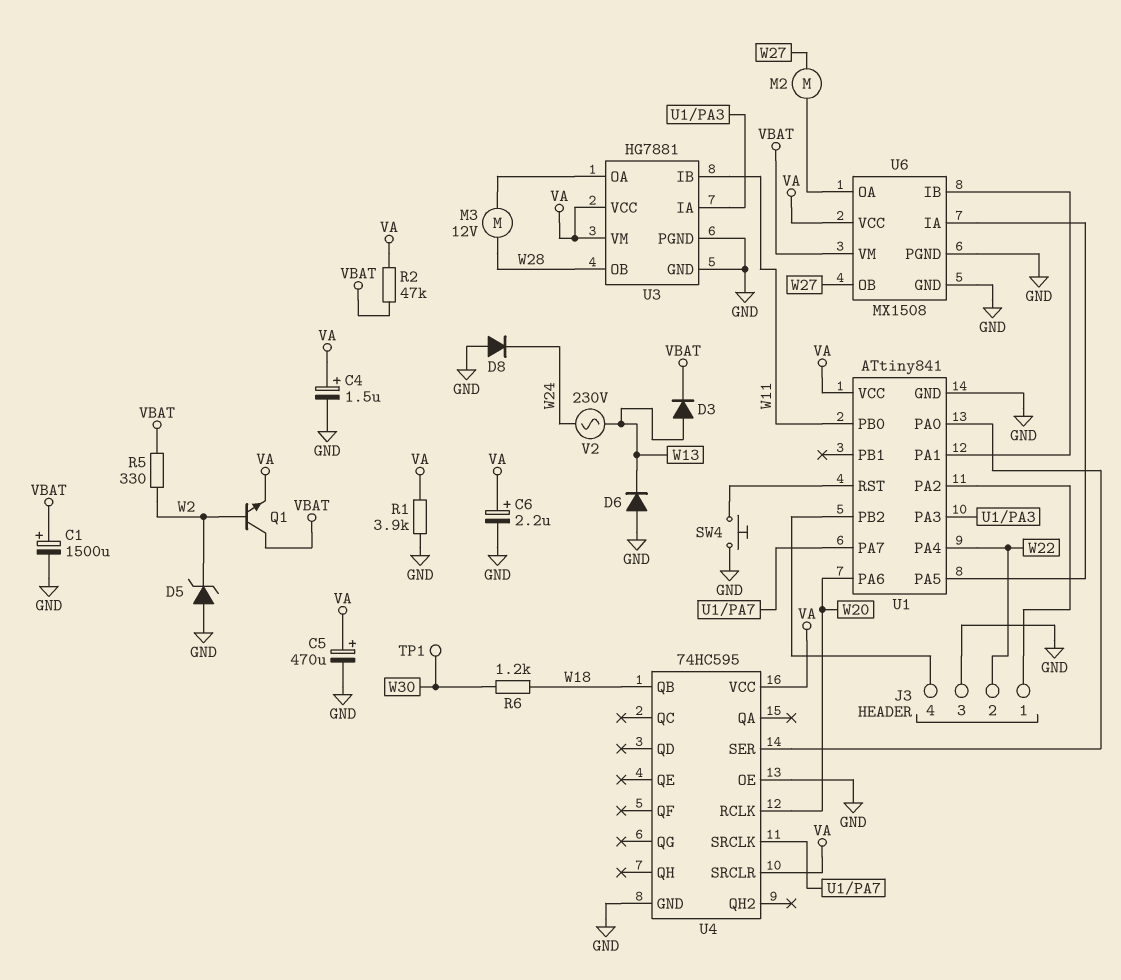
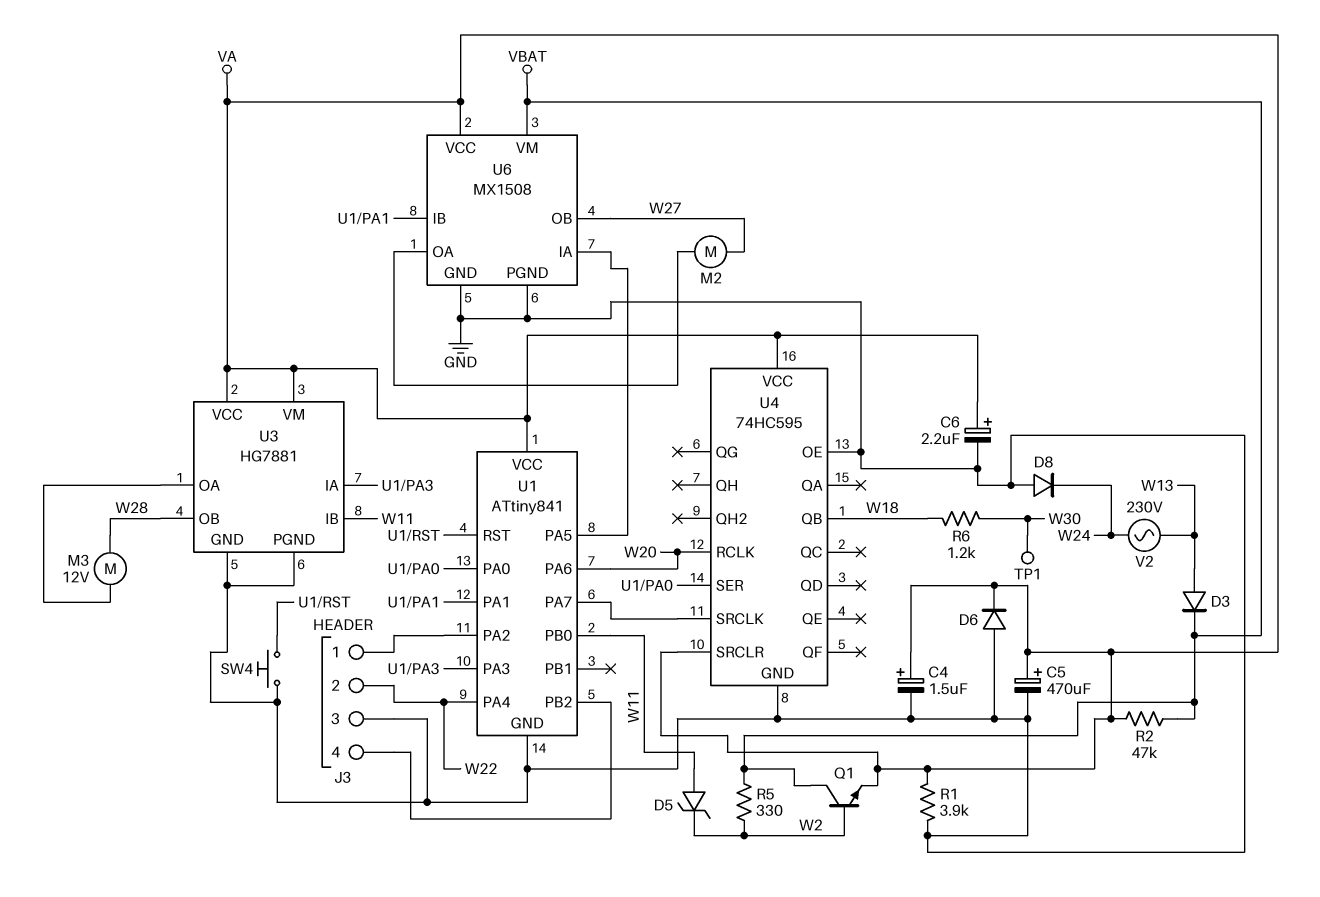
C1: 1500uF (plus VBAT, minus GND) -> none
D5: zener (A GND, K W2) -> zener (A W11, K W2)
D6: diode (A GND, K W13) -> diode (A GND, K VA)

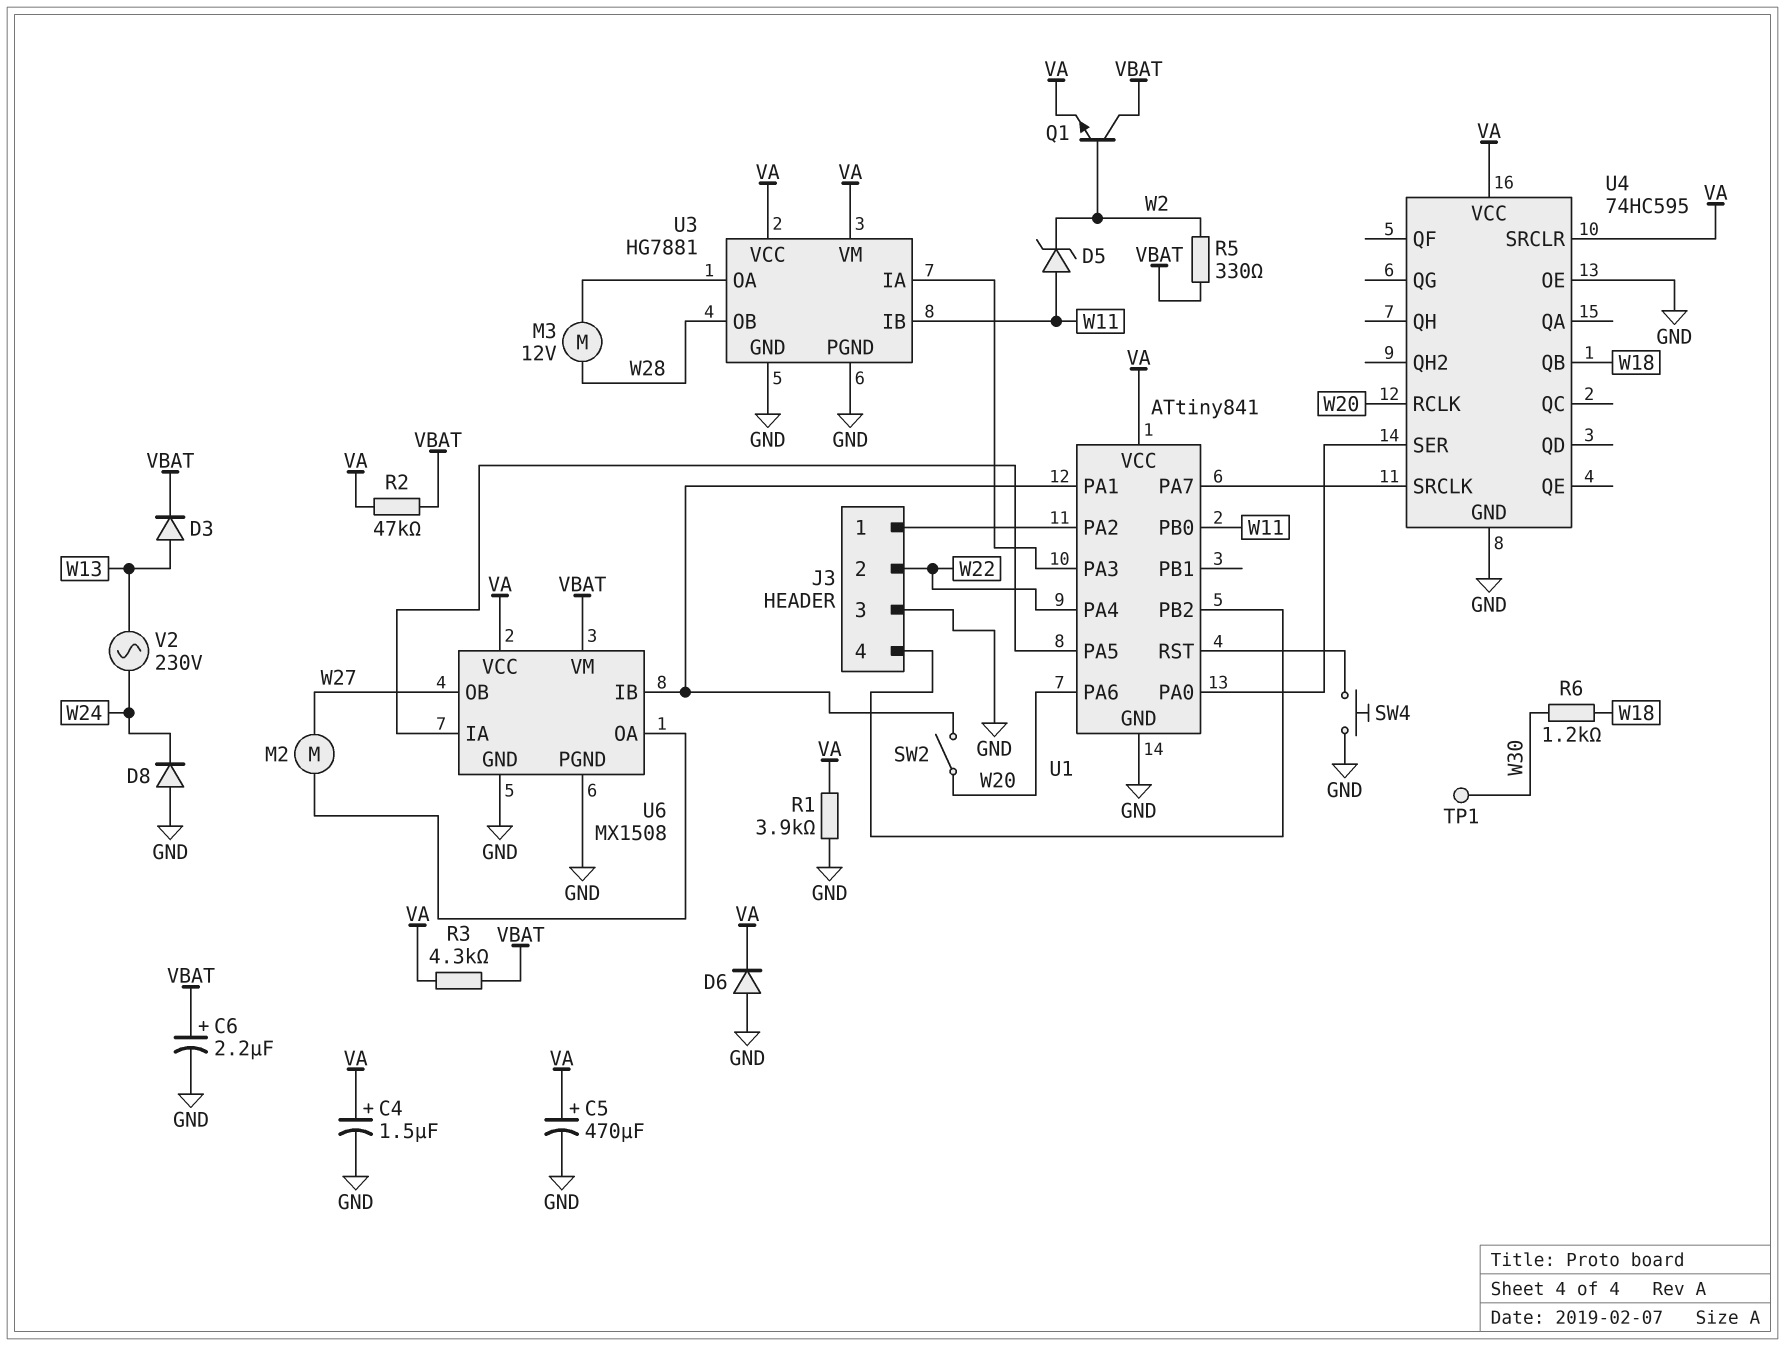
C6: 2.2uF (plus VA, minus GND) -> 2.2uF (plus VBAT, minus GND)
R3: none -> 4.3k (VA, VBAT)
SW2: none -> switch (U1/PA1, W20)

